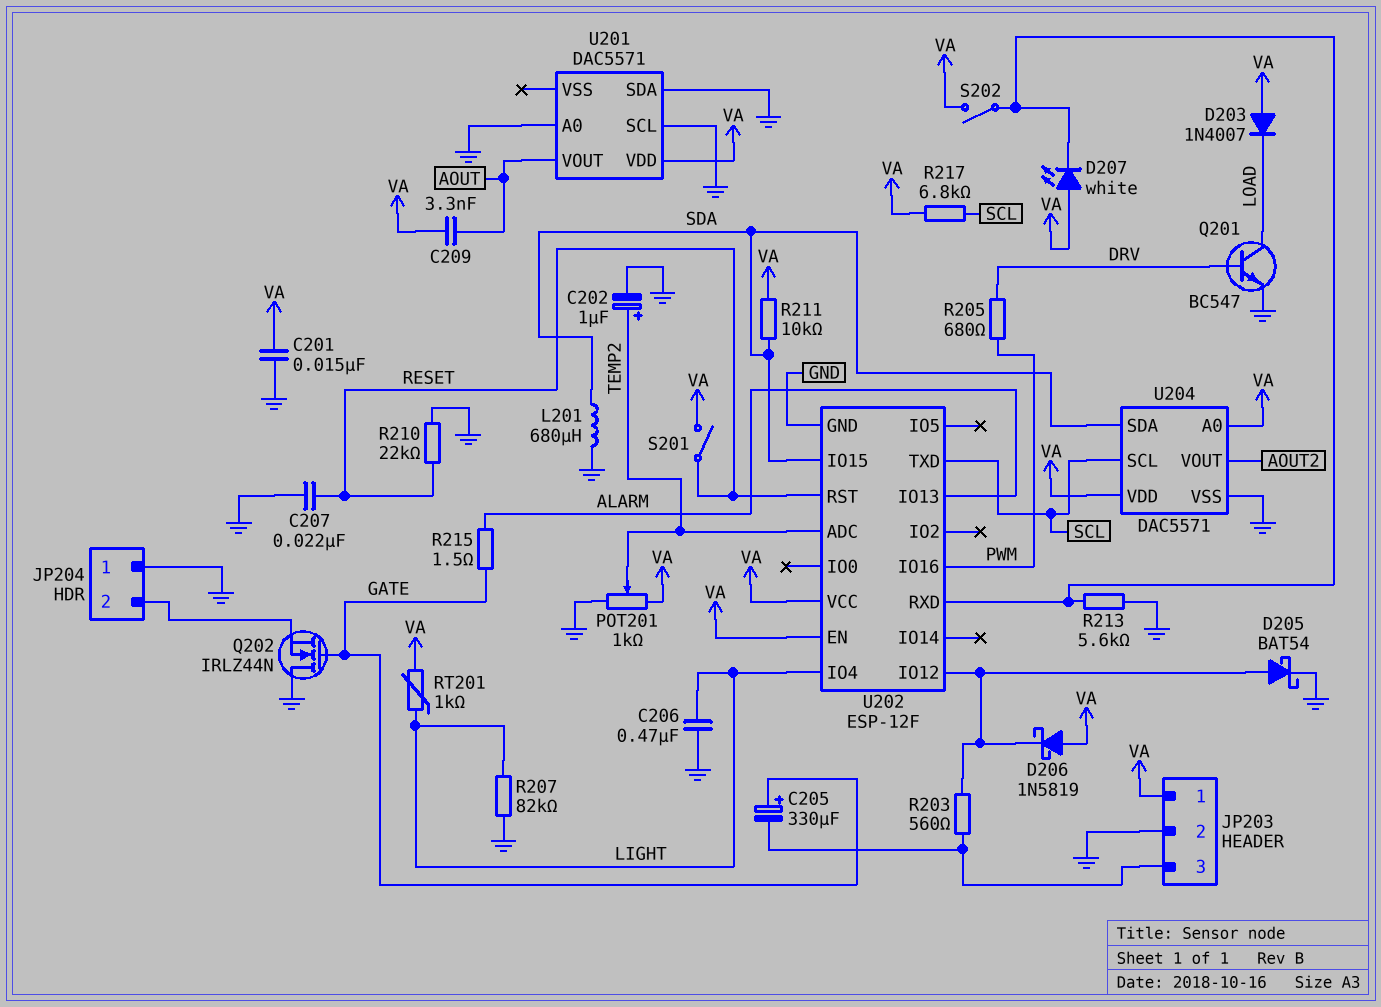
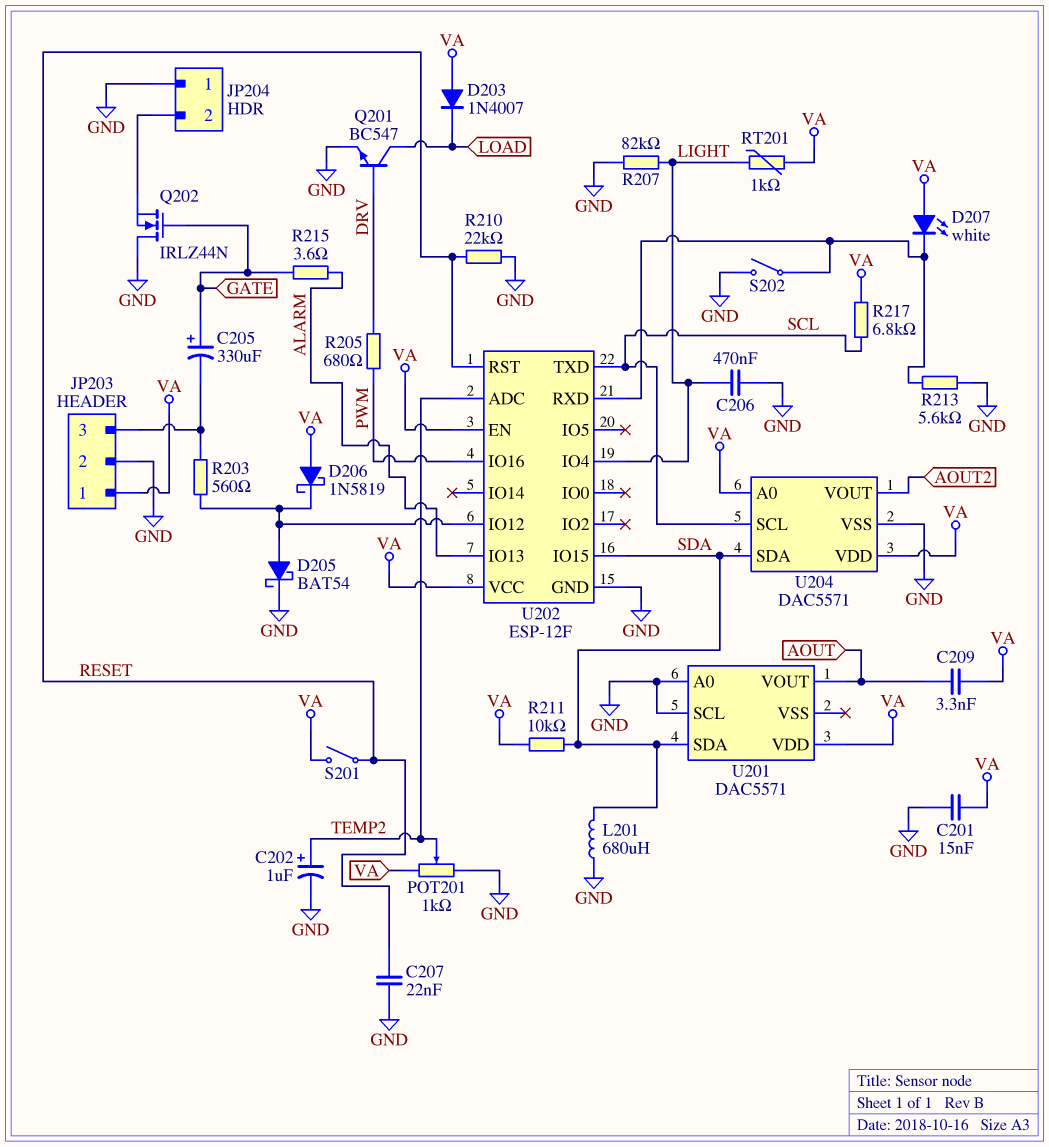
R215: 1.5 (ALARM, GATE) -> 3.6 (ALARM, GATE)
S202: switch (U202/RXD, VA) -> switch (GND, U202/RXD)
U201 pin SDA: GND -> SDA

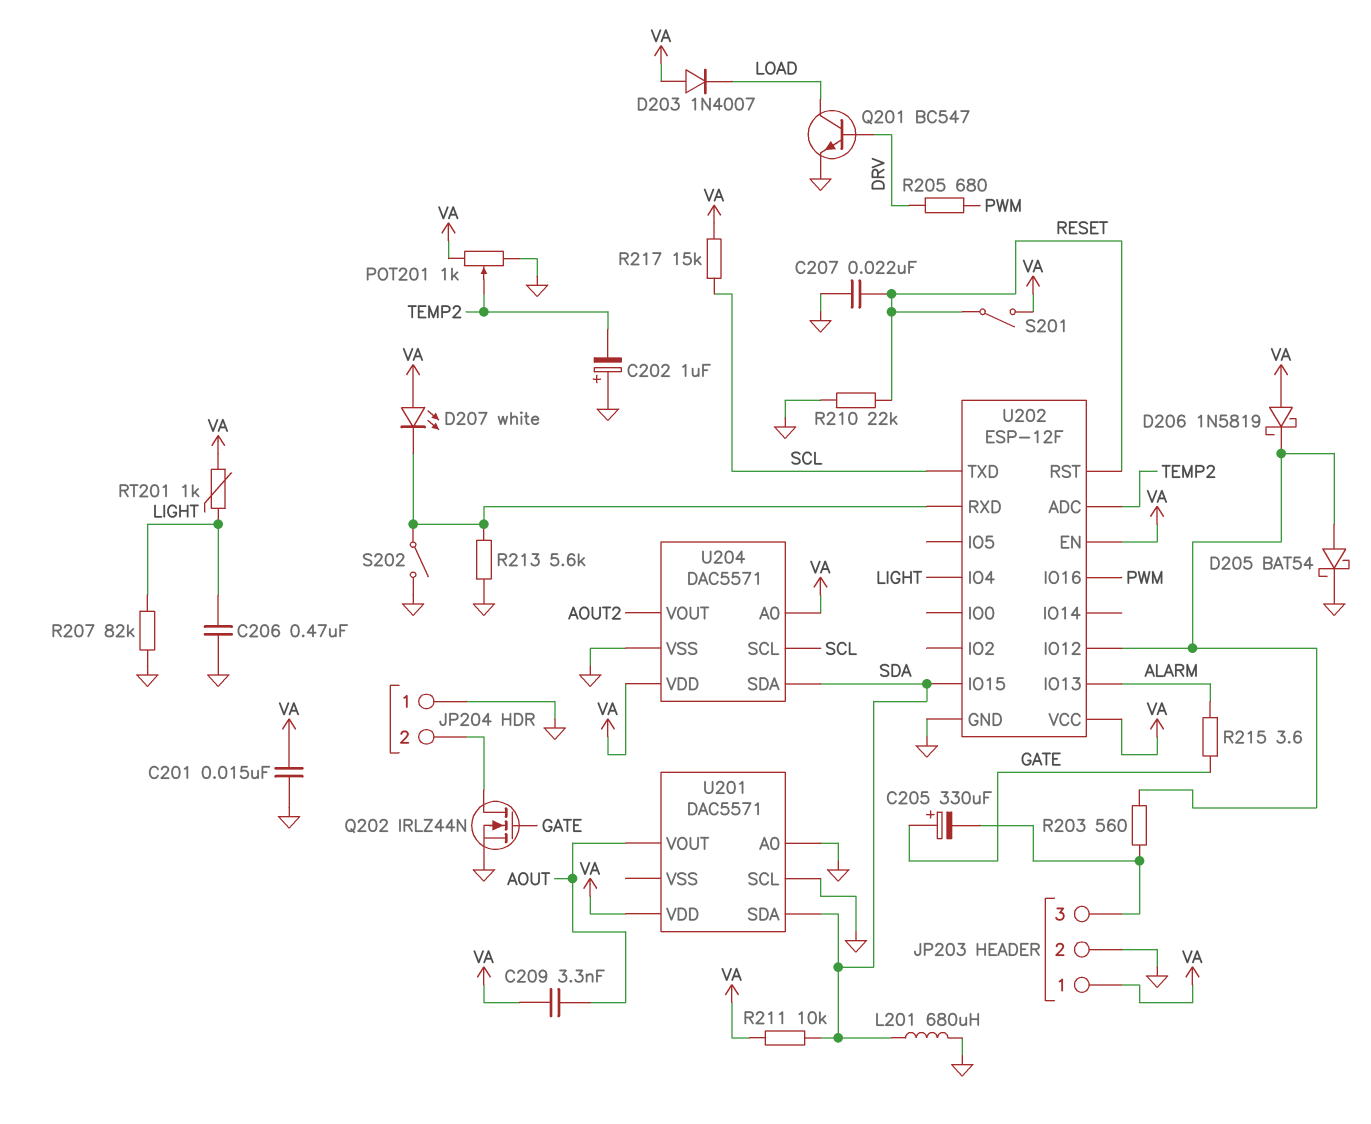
C202: 1uF (plus TEMP2, minus GND) -> 1uF (plus GND, minus TEMP2)
Q202: NMOS IRLZ44N (G GATE, D GND, S JP204/2) -> NMOS IRLZ44N (G GATE, D JP204/2, S GND)
R217: 6.8k (SCL, VA) -> 15k (SCL, VA)

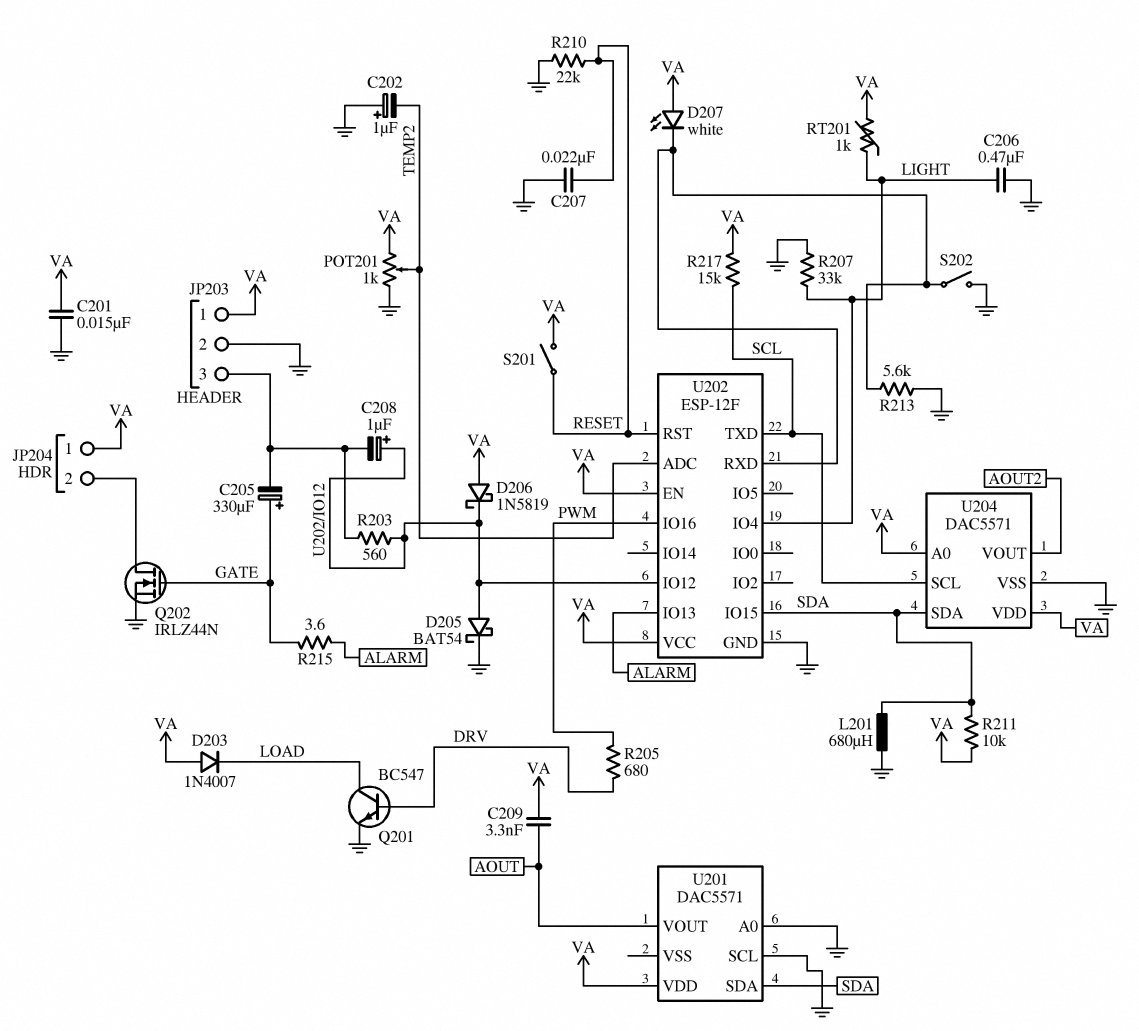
C208: none -> 1uF (plus U202/IO12, minus JP203/3)
JP204 pin 1: GND -> VA
R207: 82k (GND, LIGHT) -> 33k (GND, LIGHT)

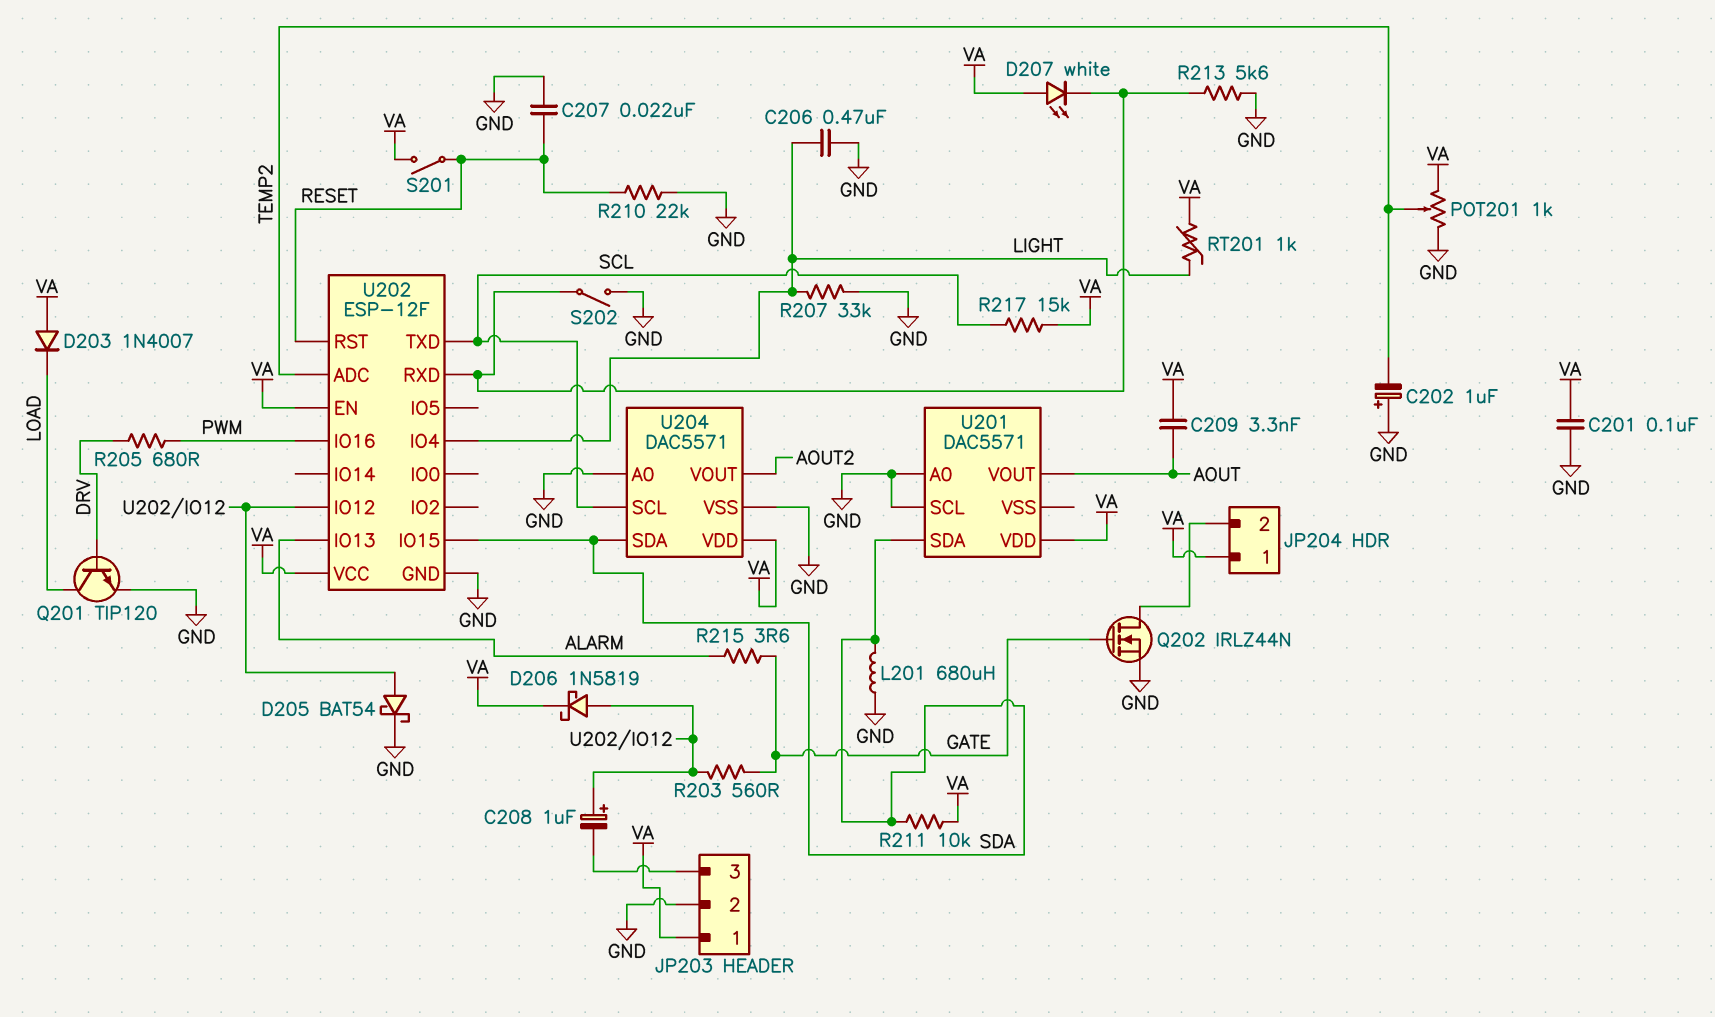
C201: 15nF (GND, VA) -> 100nF (GND, VA)
C205: 330uF (plus GATE, minus JP203/3) -> none
D206: schottky 1N5819 (A VA, K U202/IO12) -> schottky 1N5819 (A U202/IO12, K VA)
Q201: NPN BC547 (B DRV, C LOAD, E GND) -> NPN TIP120 (B DRV, C LOAD, E GND)
R203: 560 (JP203/3, U202/IO12) -> 560 (GATE, U202/IO12)
U204 pin A0: VA -> GND

